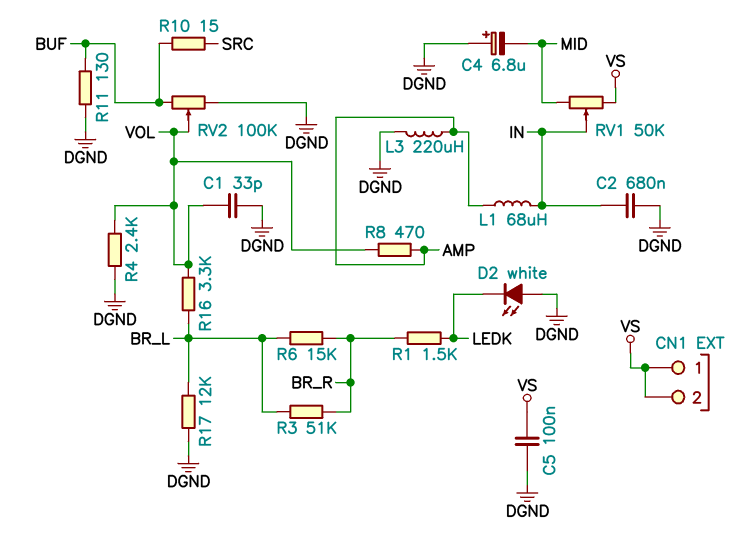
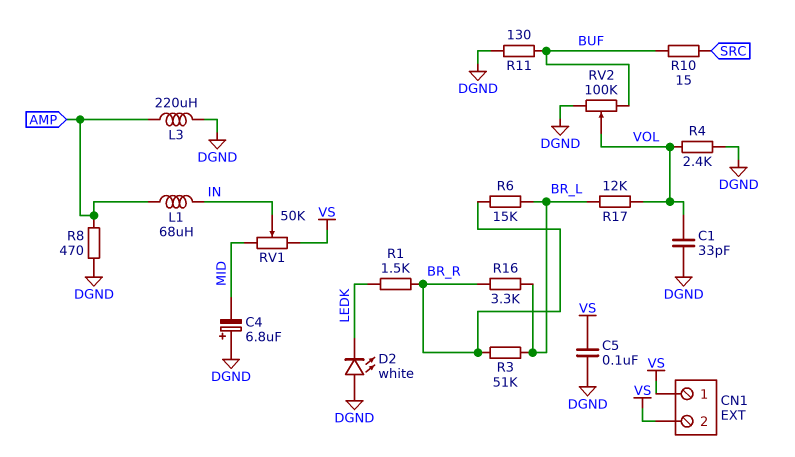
C2: 680nF (DGND, IN) -> none
R8: 470 (AMP, VOL) -> 470 (AMP, DGND)
R16: 3.3k (BR_L, VOL) -> 3.3k (BR_L, BR_R)
R17: 12k (BR_L, DGND) -> 12k (BR_L, VOL)

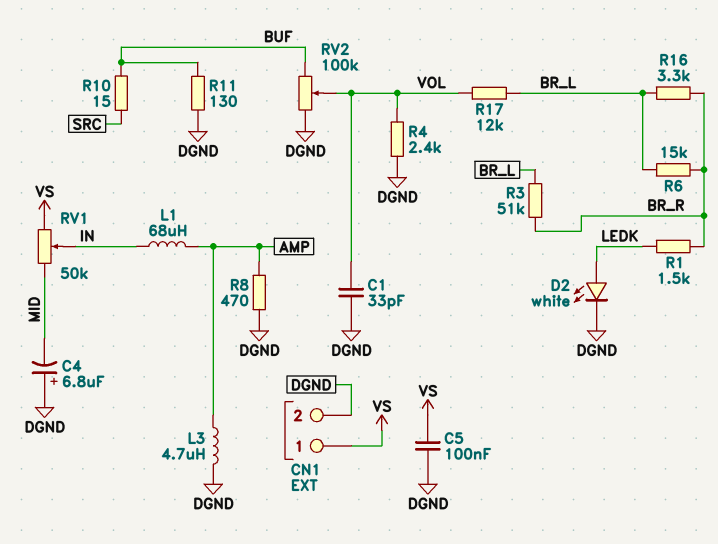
CN1 pin 2: VS -> DGND
D2: LED white (A DGND, K LEDK) -> LED white (A LEDK, K DGND)
L3: 220uH (AMP, DGND) -> 4.7uH (AMP, DGND)

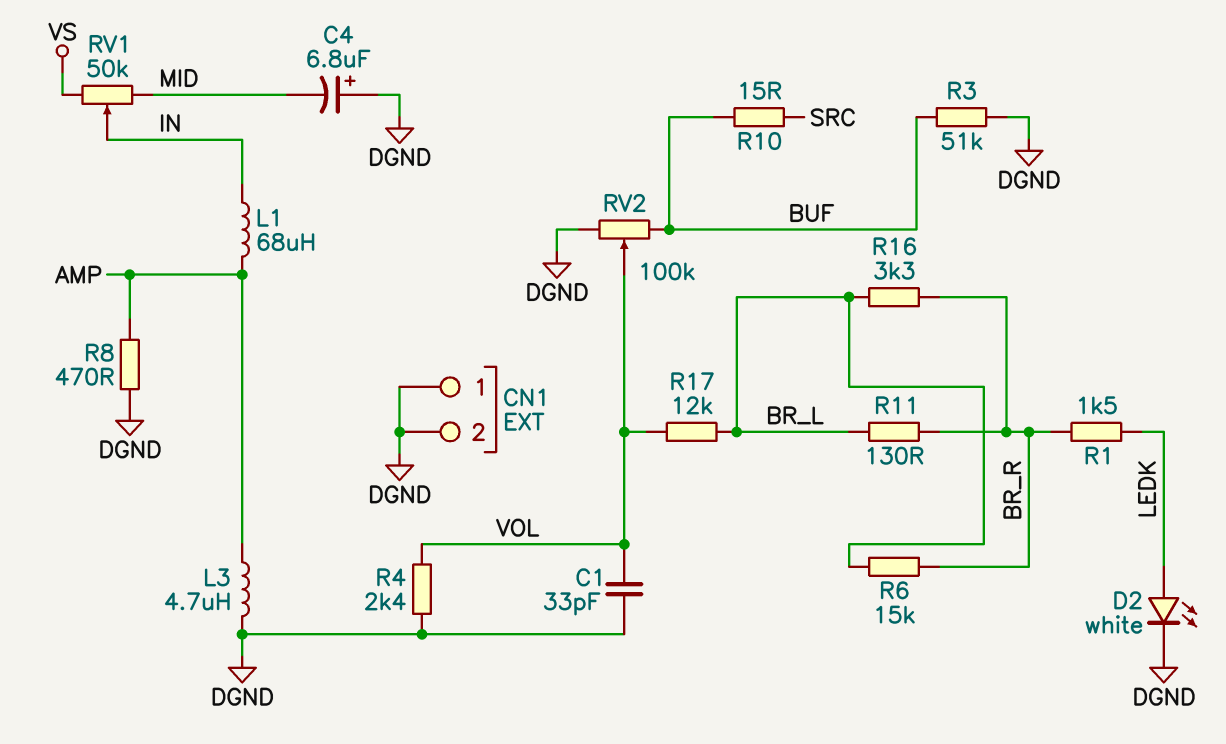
C5: 100nF (DGND, VS) -> none
CN1 pin 1: VS -> DGND
R3: 51k (BR_L, BR_R) -> 51k (BUF, DGND)
R11: 130 (BUF, DGND) -> 130 (BR_L, BR_R)

